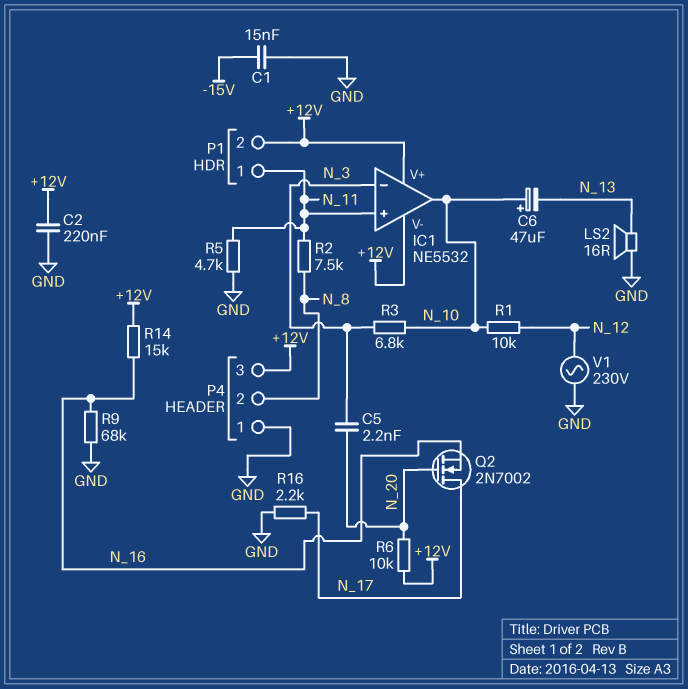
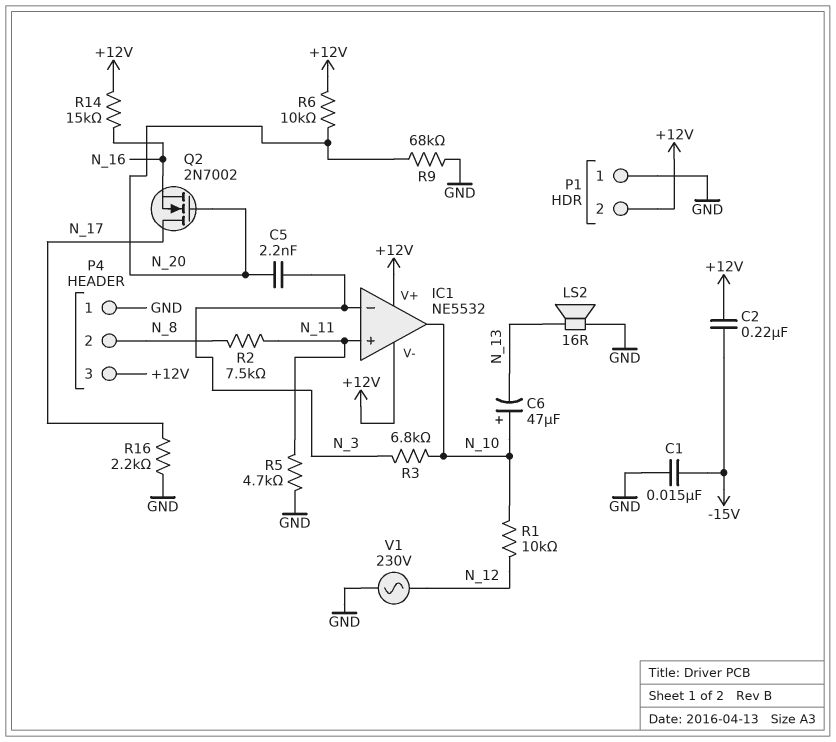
C2: 220nF (+12V, GND) -> 220nF (+12V, -15V)
P1 pin 1: N_11 -> GND
R9: 68k (GND, N_16) -> 68k (GND, N_20)

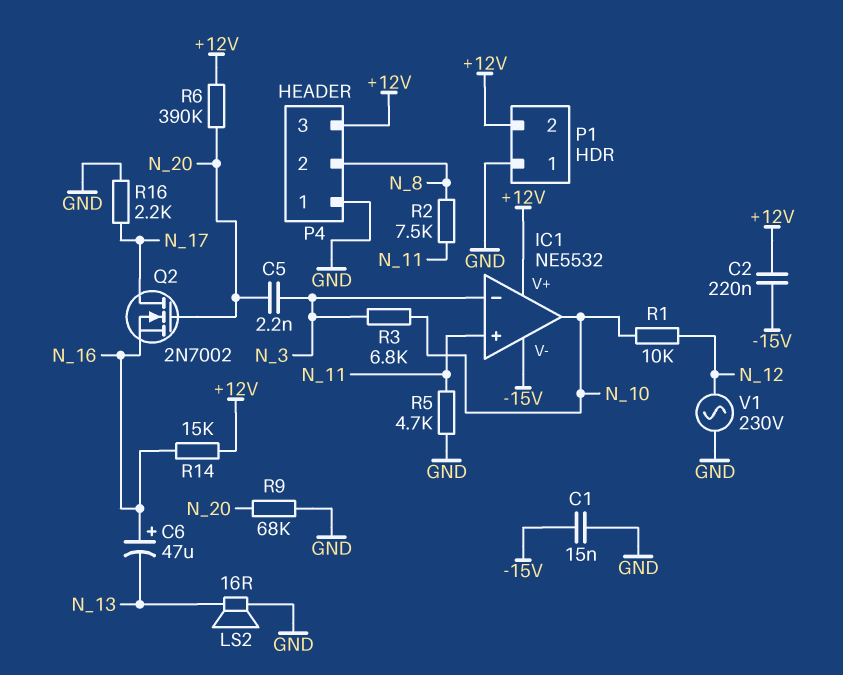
C6: 47uF (plus N_10, minus N_13) -> 47uF (plus N_16, minus N_13)
IC1 pin V-: +12V -> -15V
R6: 10k (+12V, N_20) -> 390k (+12V, N_20)

